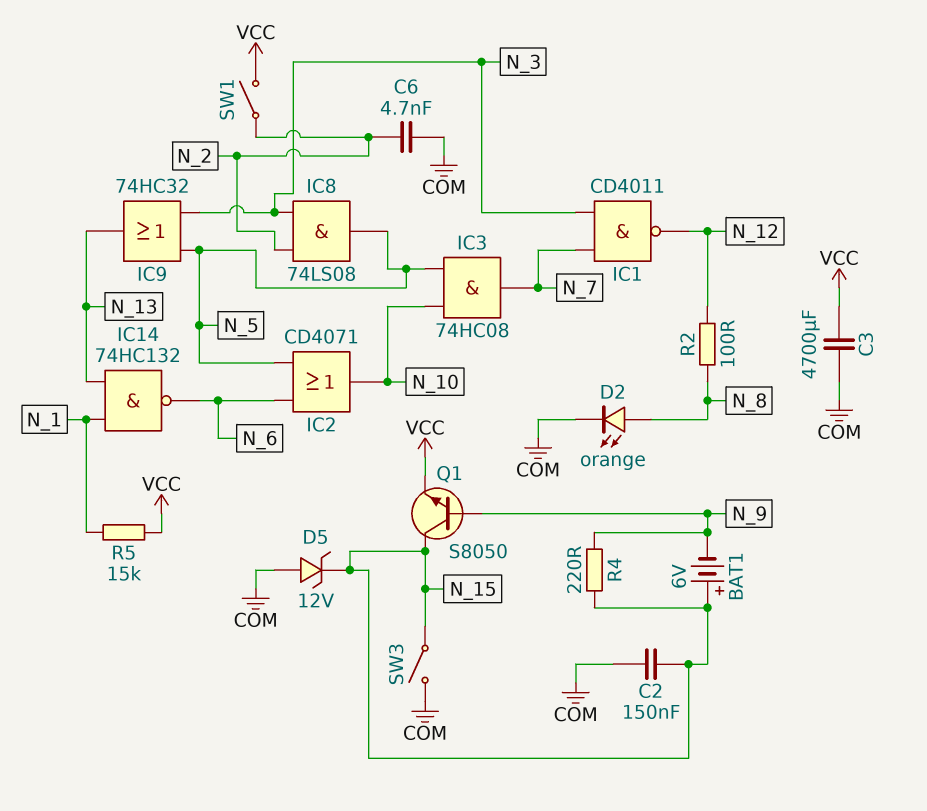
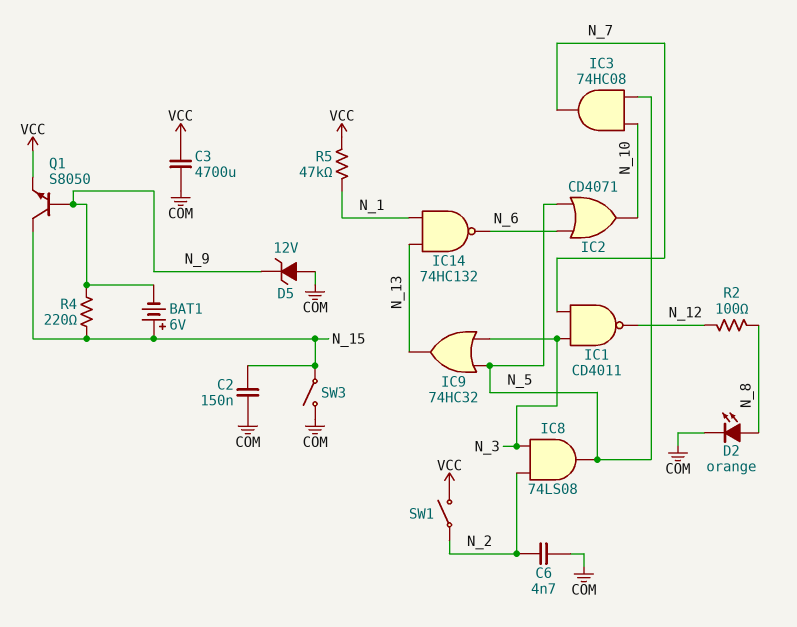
D5: zener 12V (A COM, K N_15) -> zener 12V (A COM, K N_9)
R5: 15k (N_1, VCC) -> 47k (N_1, VCC)

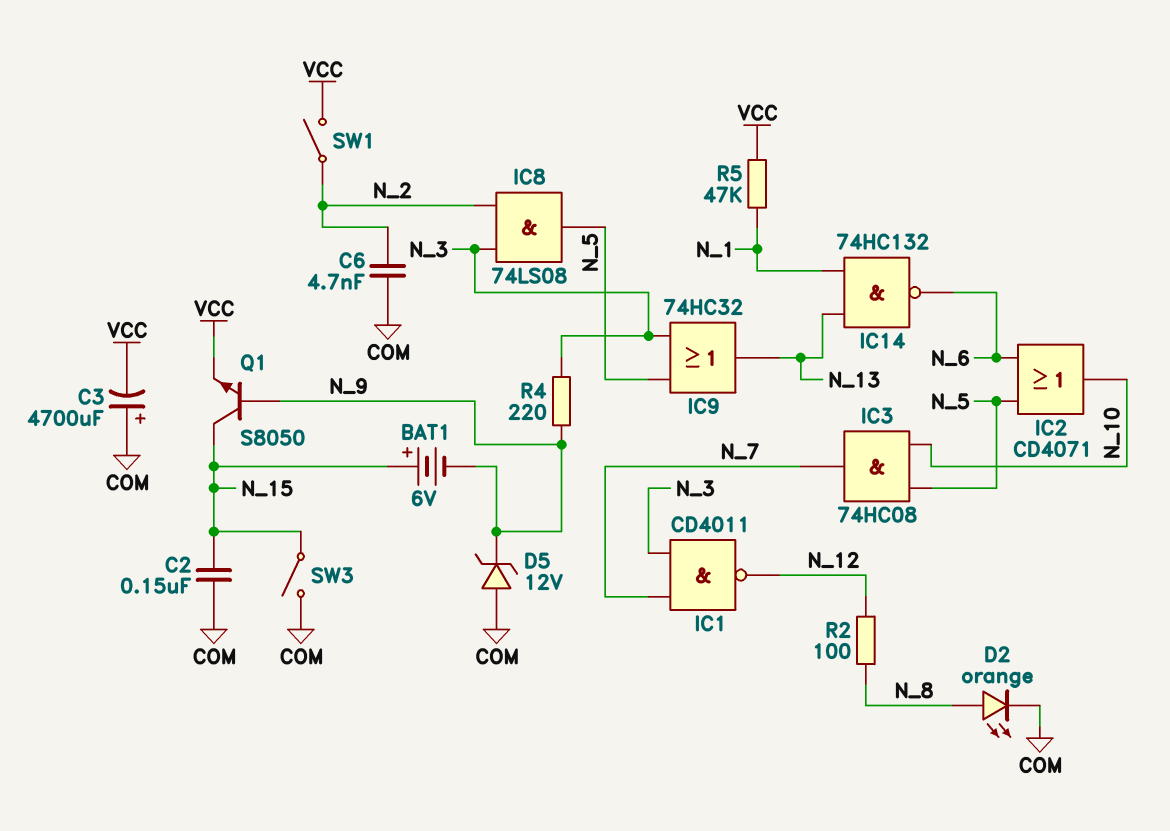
C3: 4700uF (COM, VCC) -> 4700uF (plus COM, minus VCC)
R4: 220 (N_9, N_15) -> 220 (N_3, N_9)

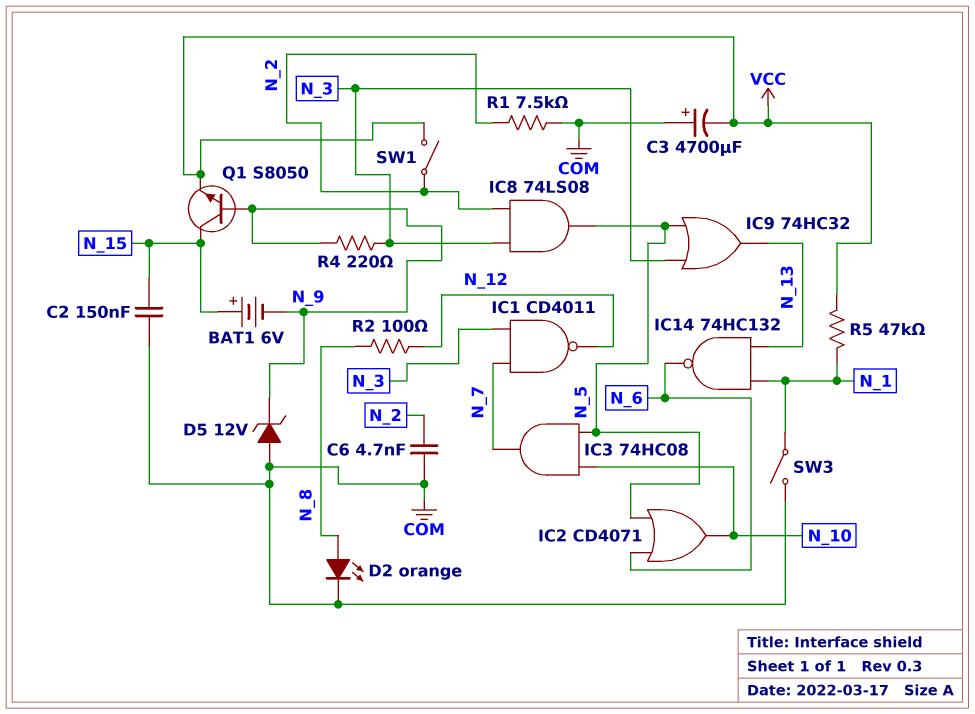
R1: none -> 7.5k (COM, N_2)
SW3: switch (COM, N_15) -> switch (COM, N_1)

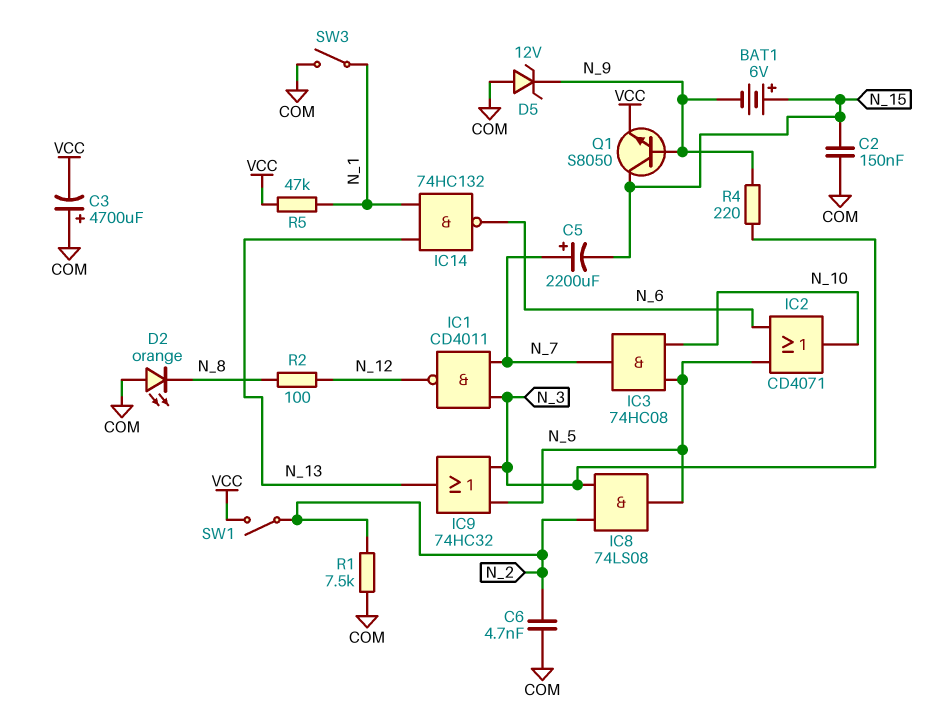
C5: none -> 2200uF (plus N_7, minus N_15)
D2: LED orange (A N_8, K COM) -> LED orange (A COM, K N_8)

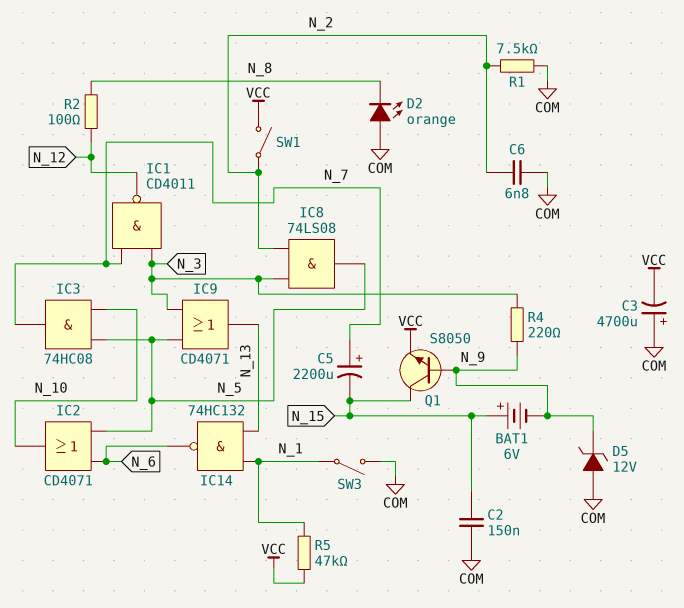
C6: 4.7nF (COM, N_2) -> 6.8nF (COM, N_2)
IC9: OR 74HC32 (in N_3, in N_5, out N_13) -> OR CD4071 (in N_3, in N_5, out N_13)

